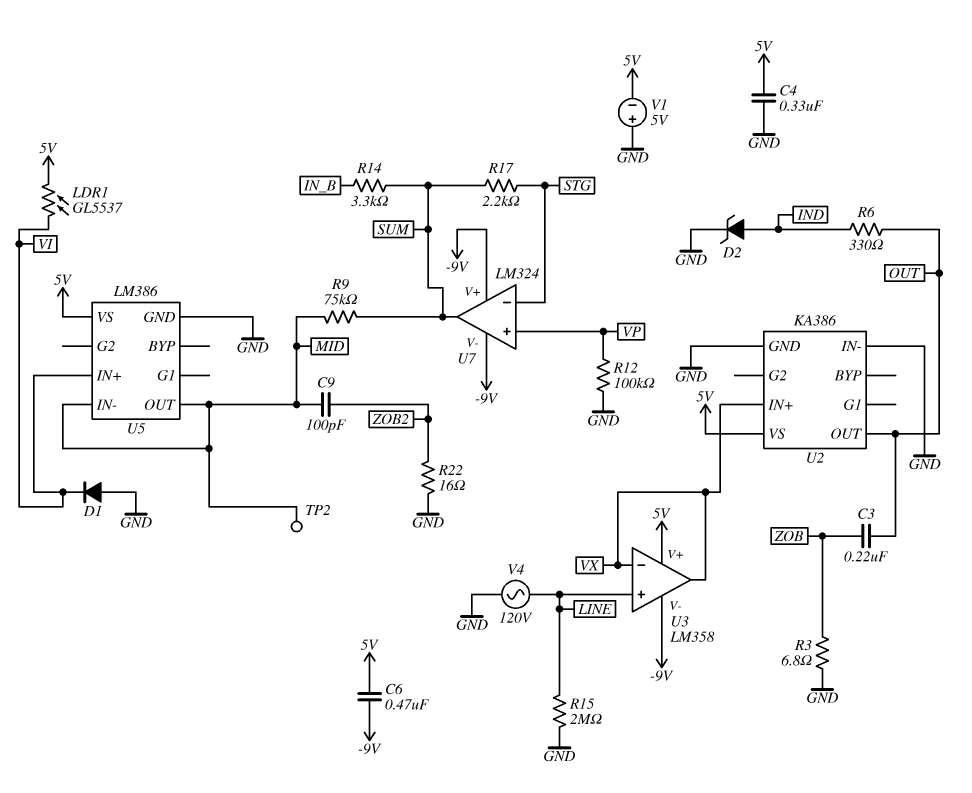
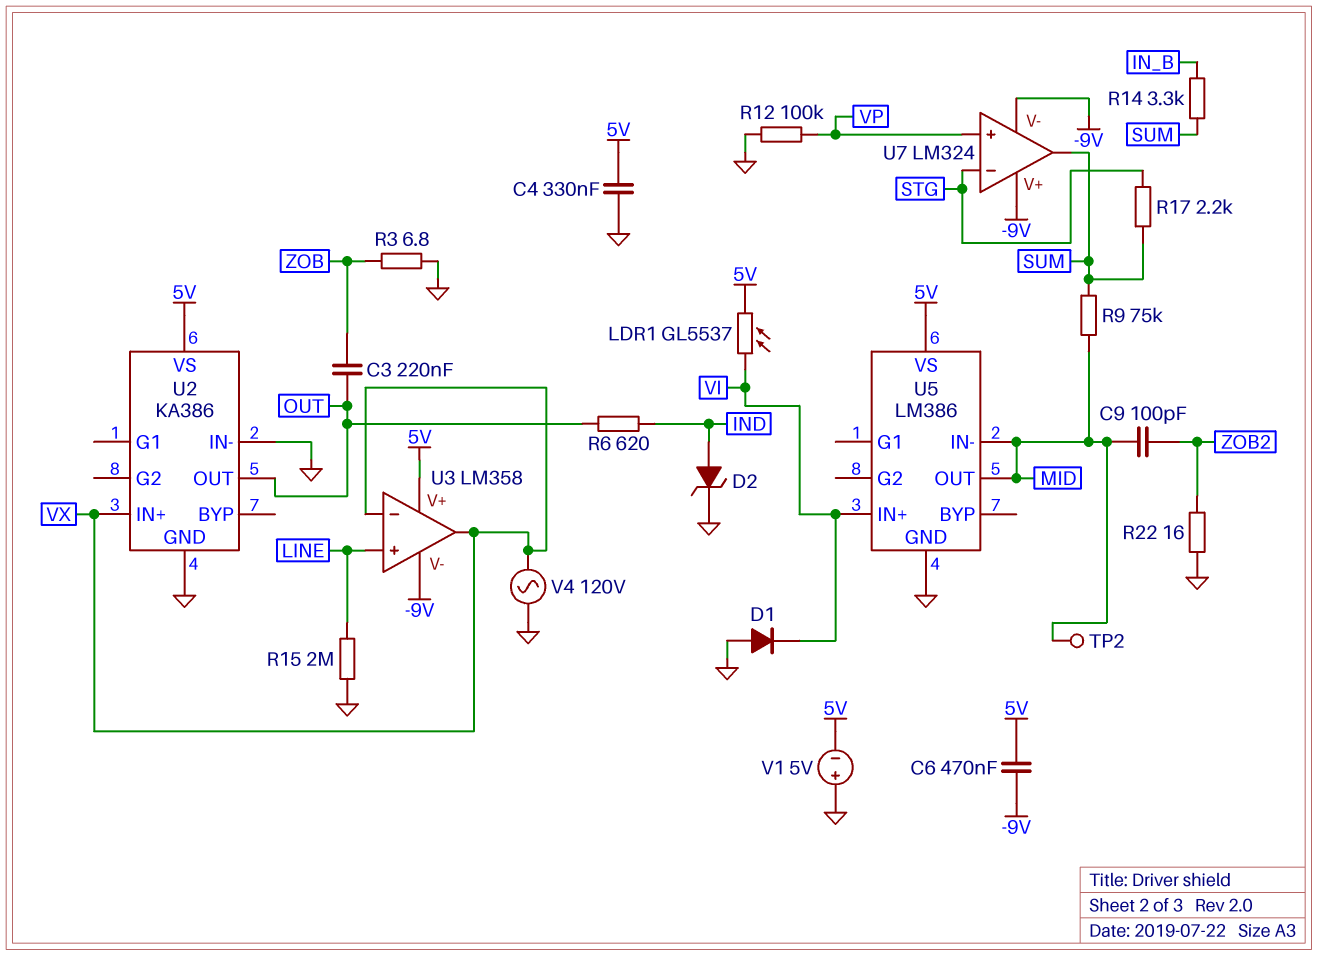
R6: 330 (IND, OUT) -> 620 (IND, OUT)
V4: AC 120V (GND, LINE) -> AC 120V (GND, VX)

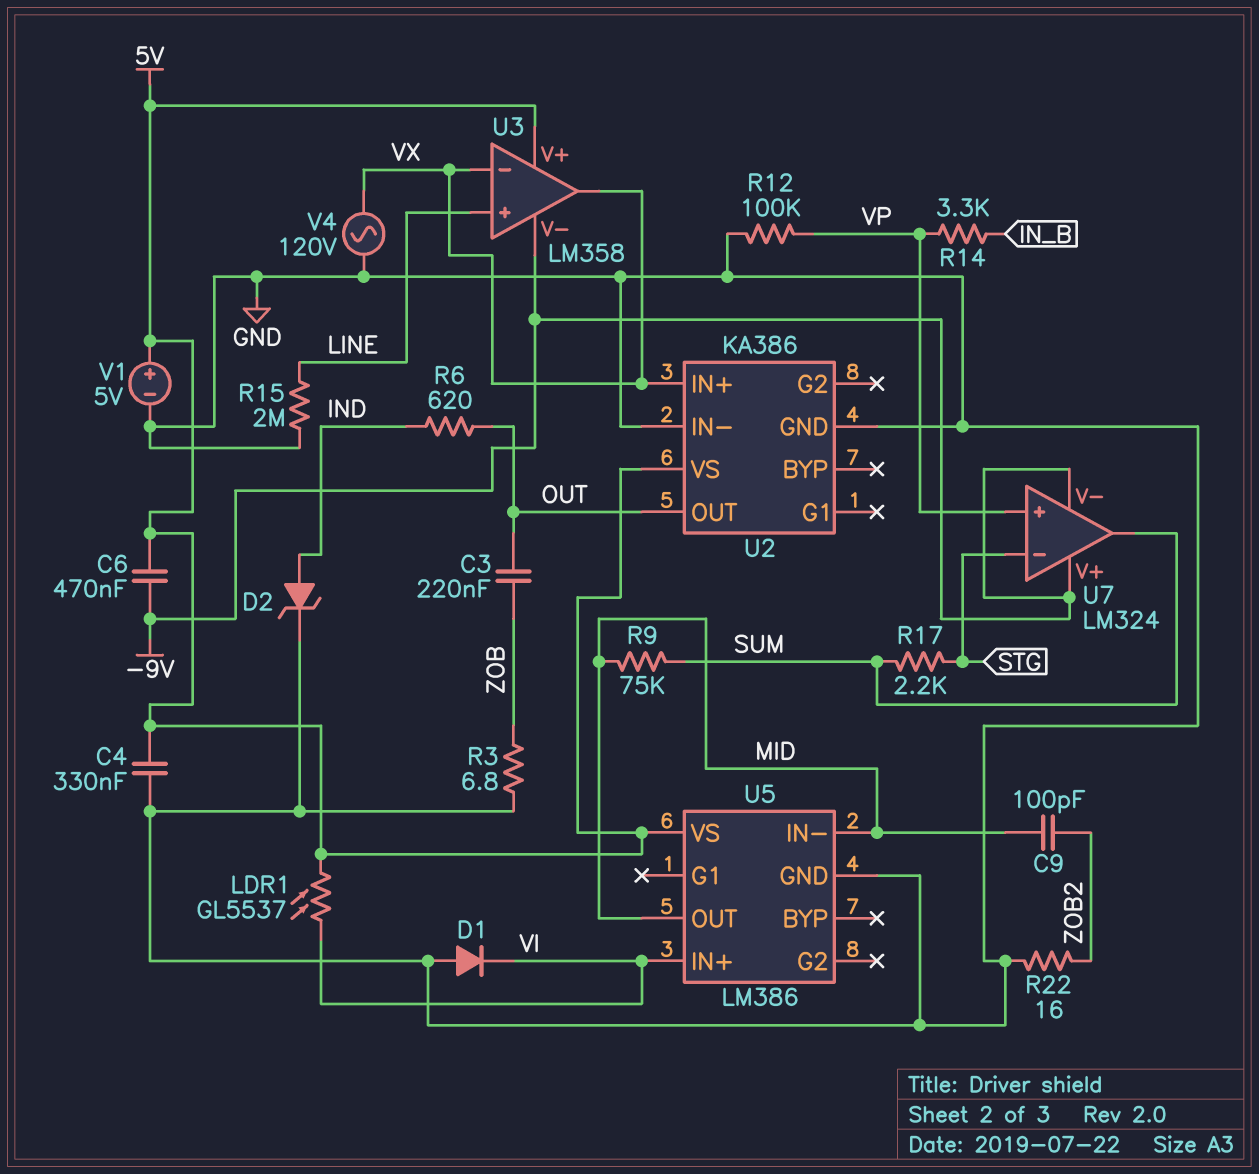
R14: 3.3k (IN_B, SUM) -> 3.3k (IN_B, VP)
TP2: test point (MID) -> none
V1: 5V (plus GND, minus 5V) -> 5V (plus 5V, minus GND)

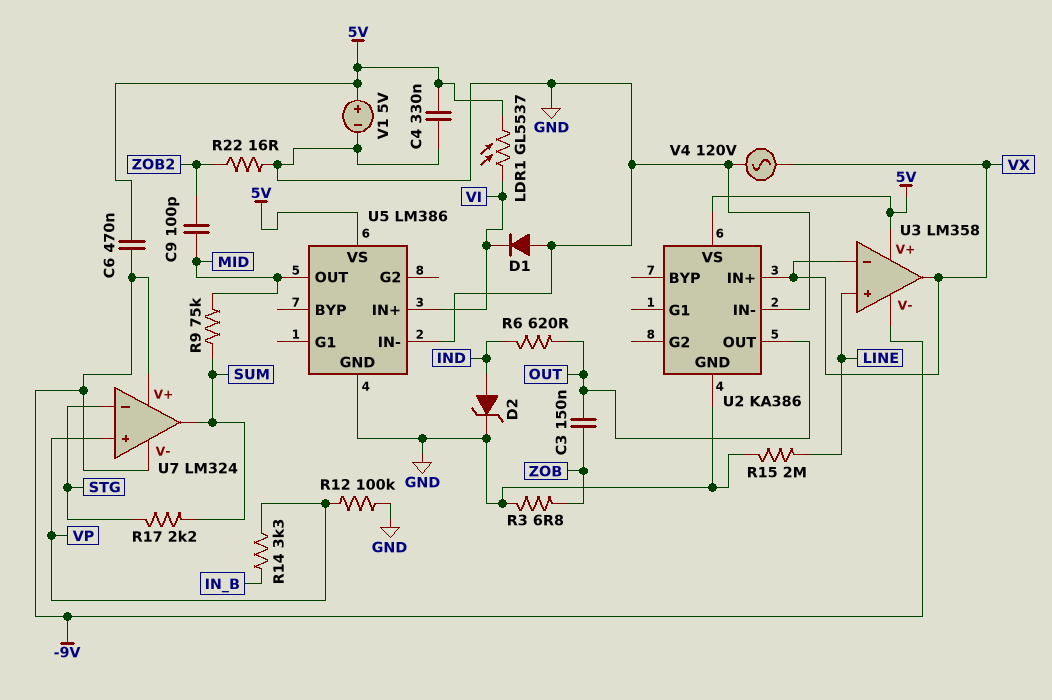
C3: 220nF (OUT, ZOB) -> 150nF (OUT, ZOB)
U5 pin IN-: MID -> GND

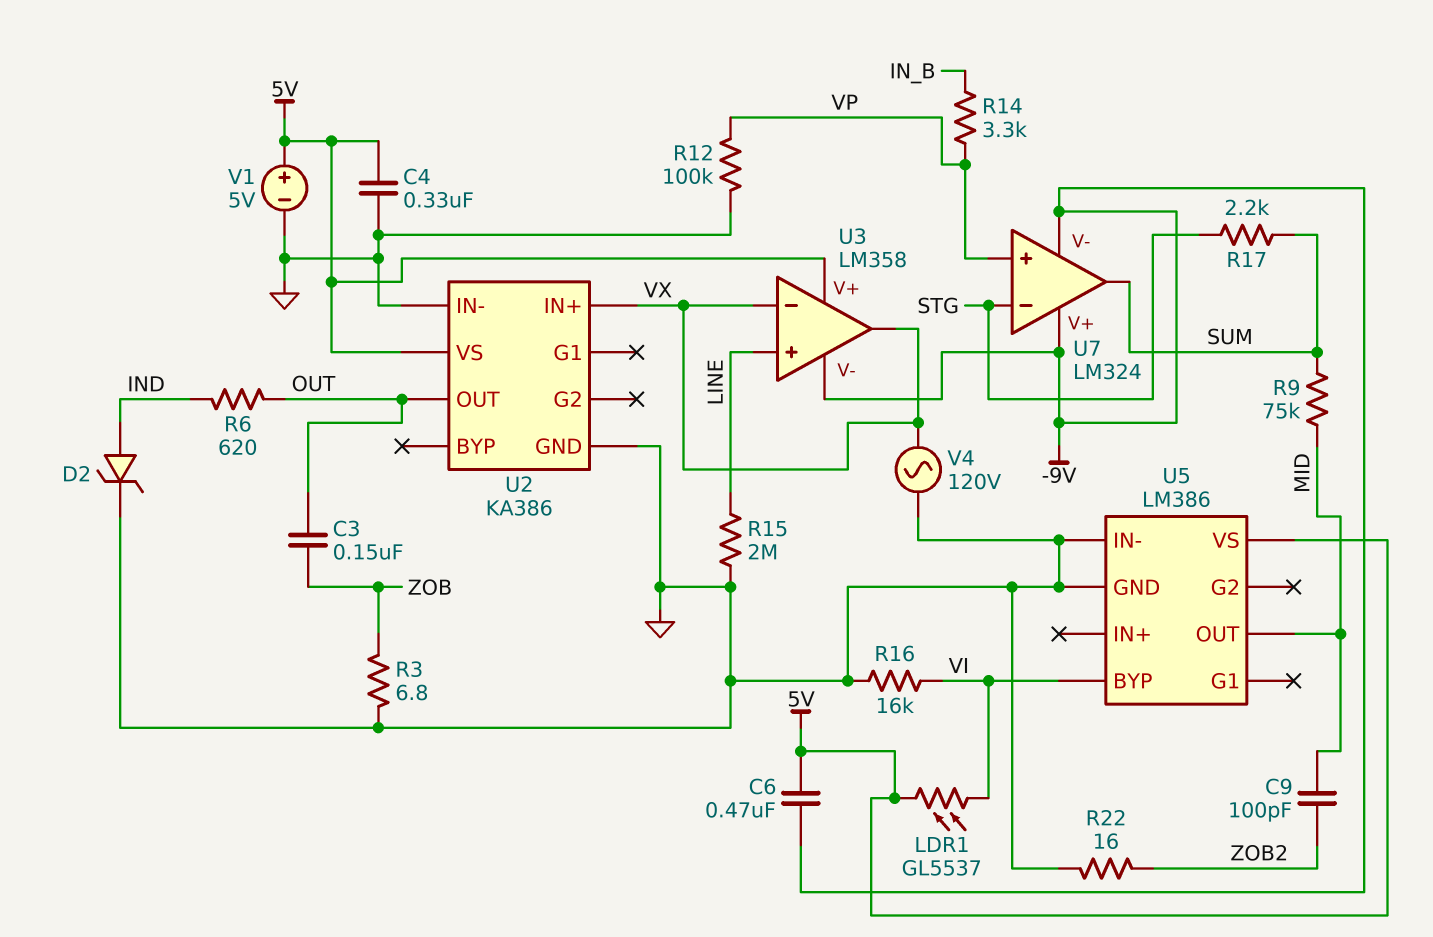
D1: diode (A GND, K VI) -> none
R16: none -> 16k (GND, VI)
U5 pin BYP: none -> VI
U5 pin IN+: VI -> none

